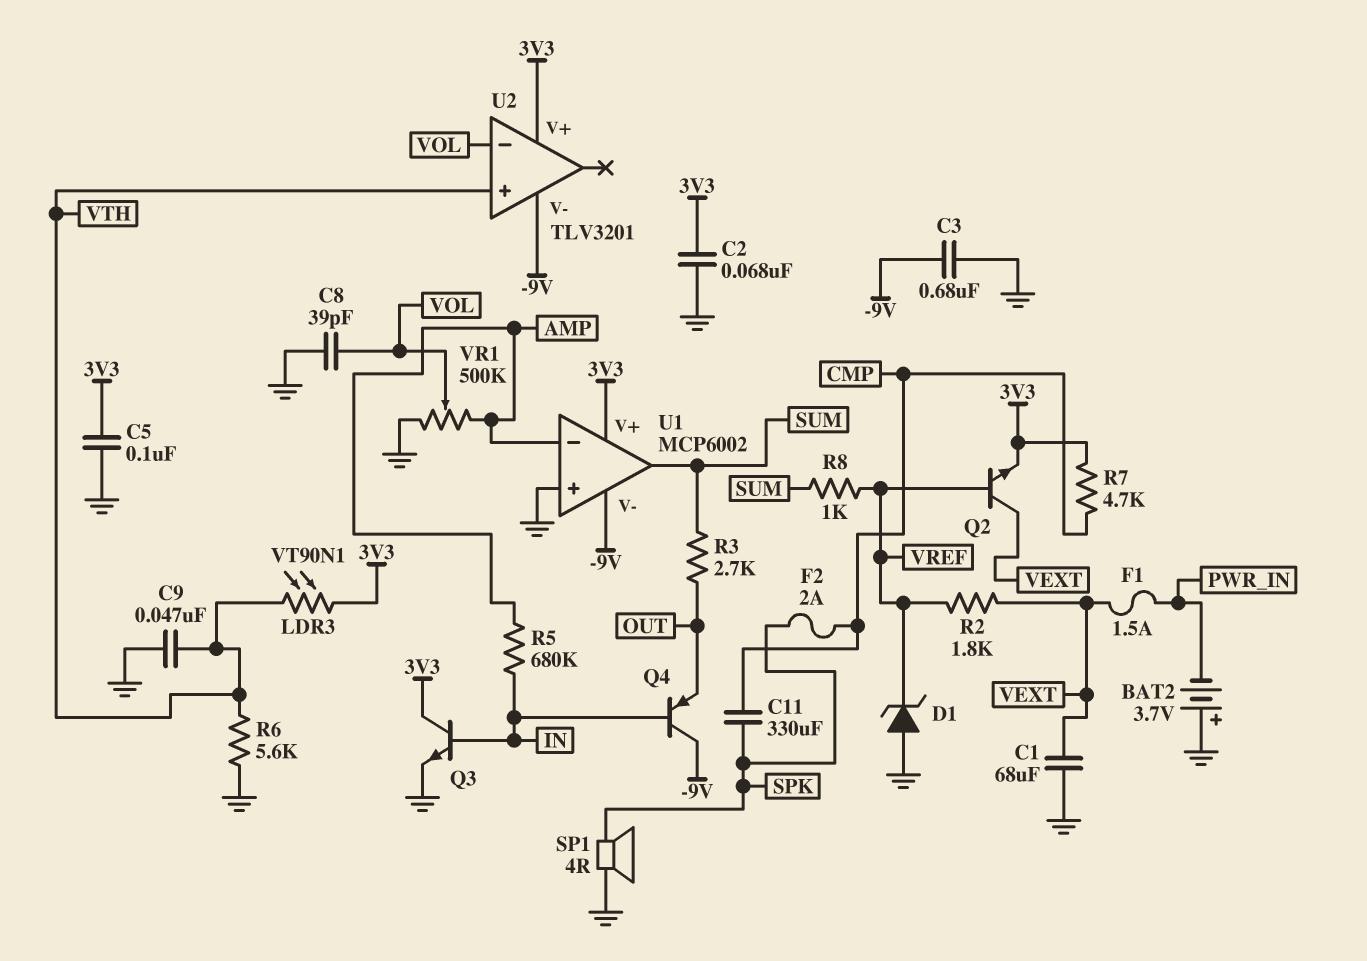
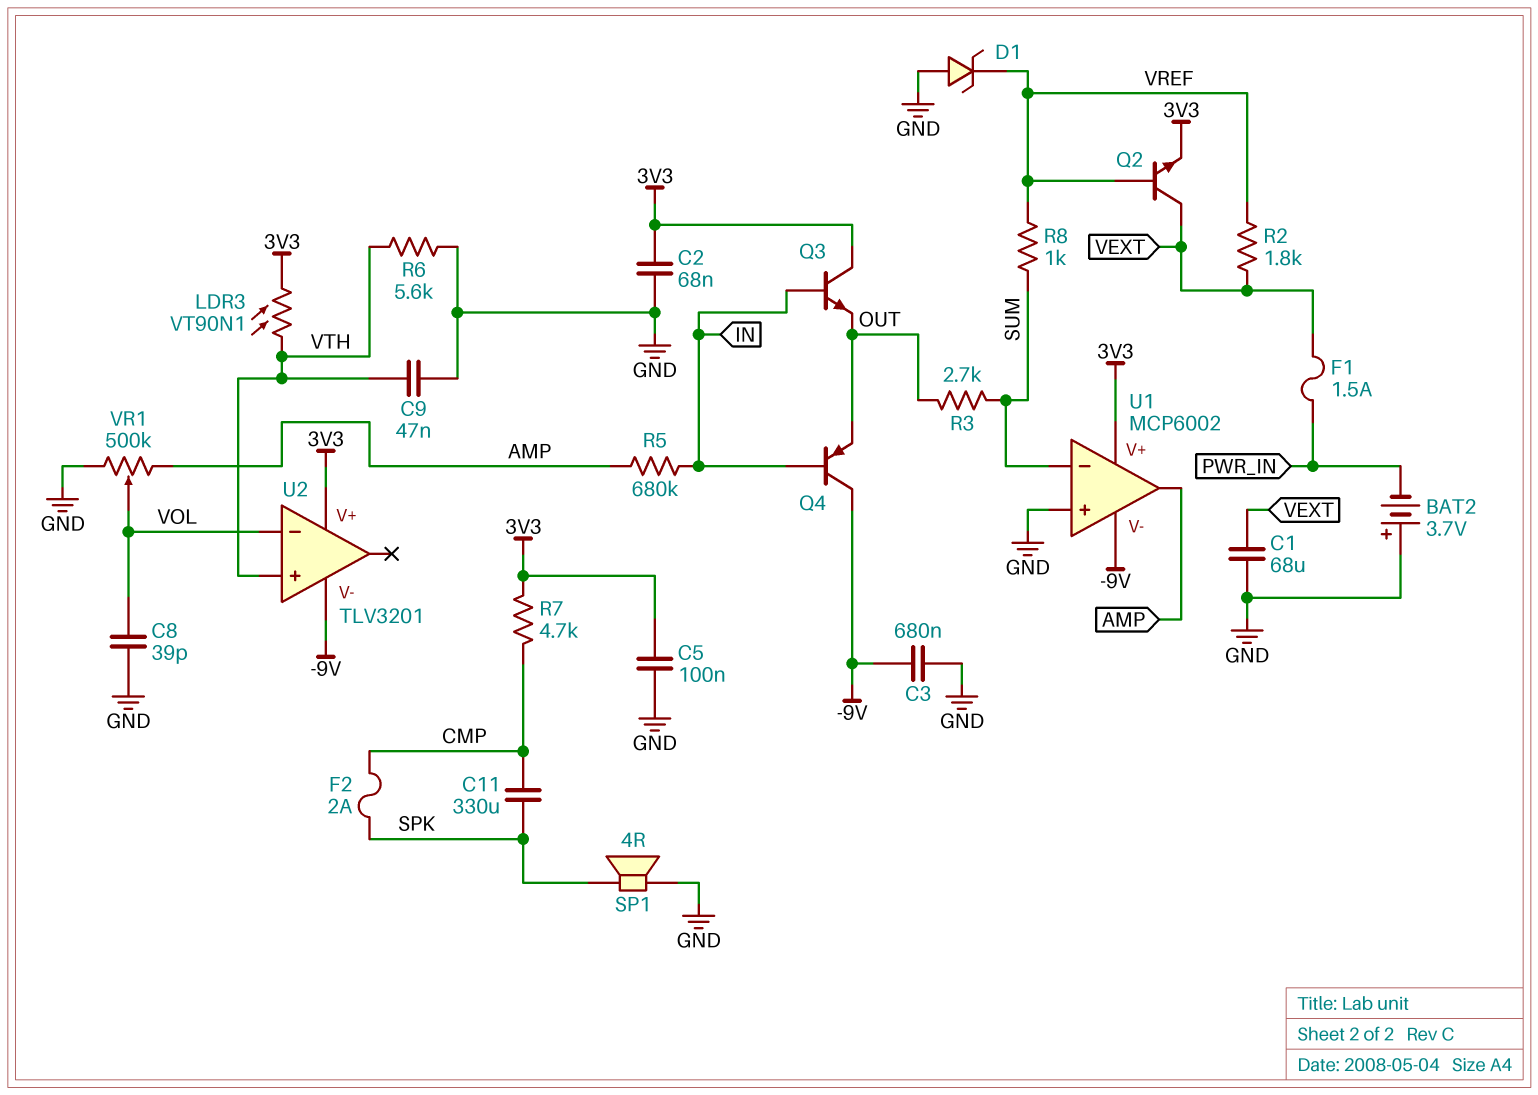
Q3: NPN (B IN, C 3V3, E GND) -> NPN (B IN, C 3V3, E OUT)
U1 pin in-: AMP -> SUM
U1 pin out: SUM -> AMP

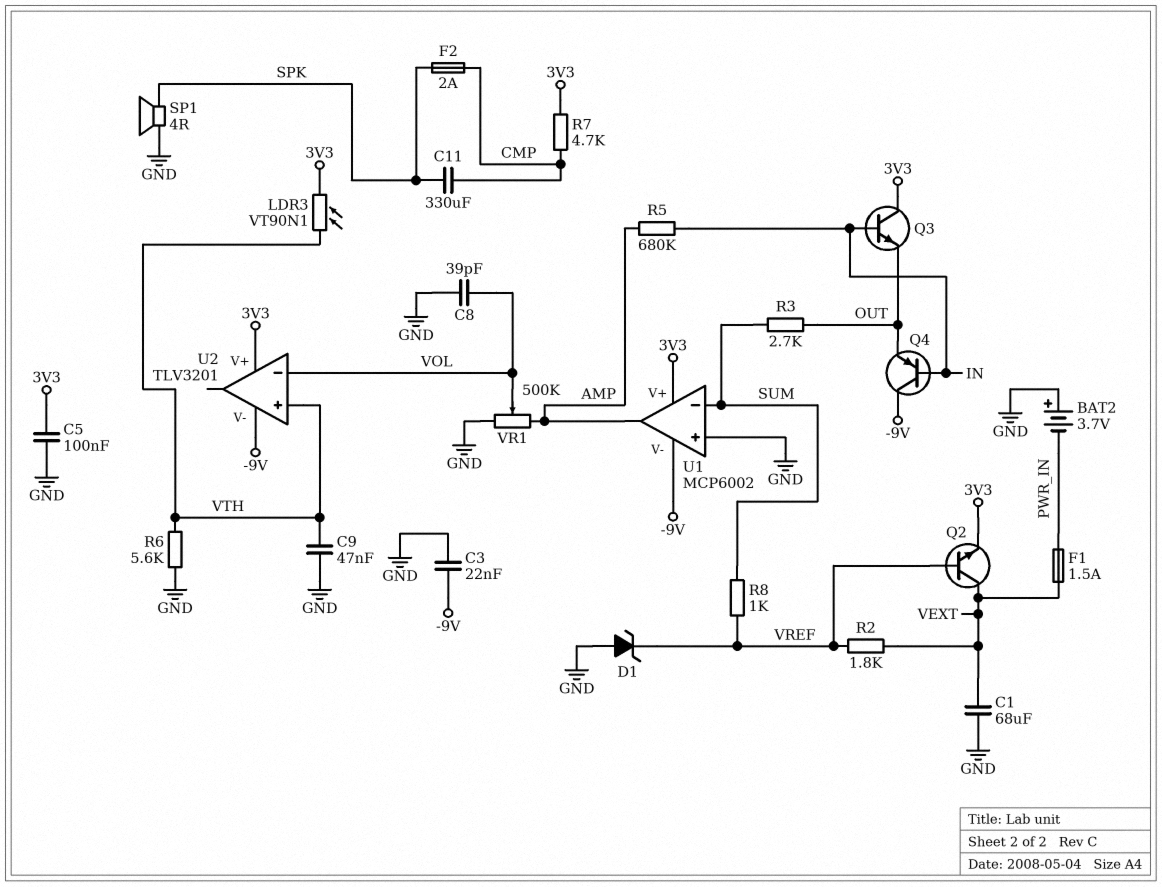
C2: 68nF (3V3, GND) -> none
C3: 680nF (-9V, GND) -> 22nF (-9V, GND)

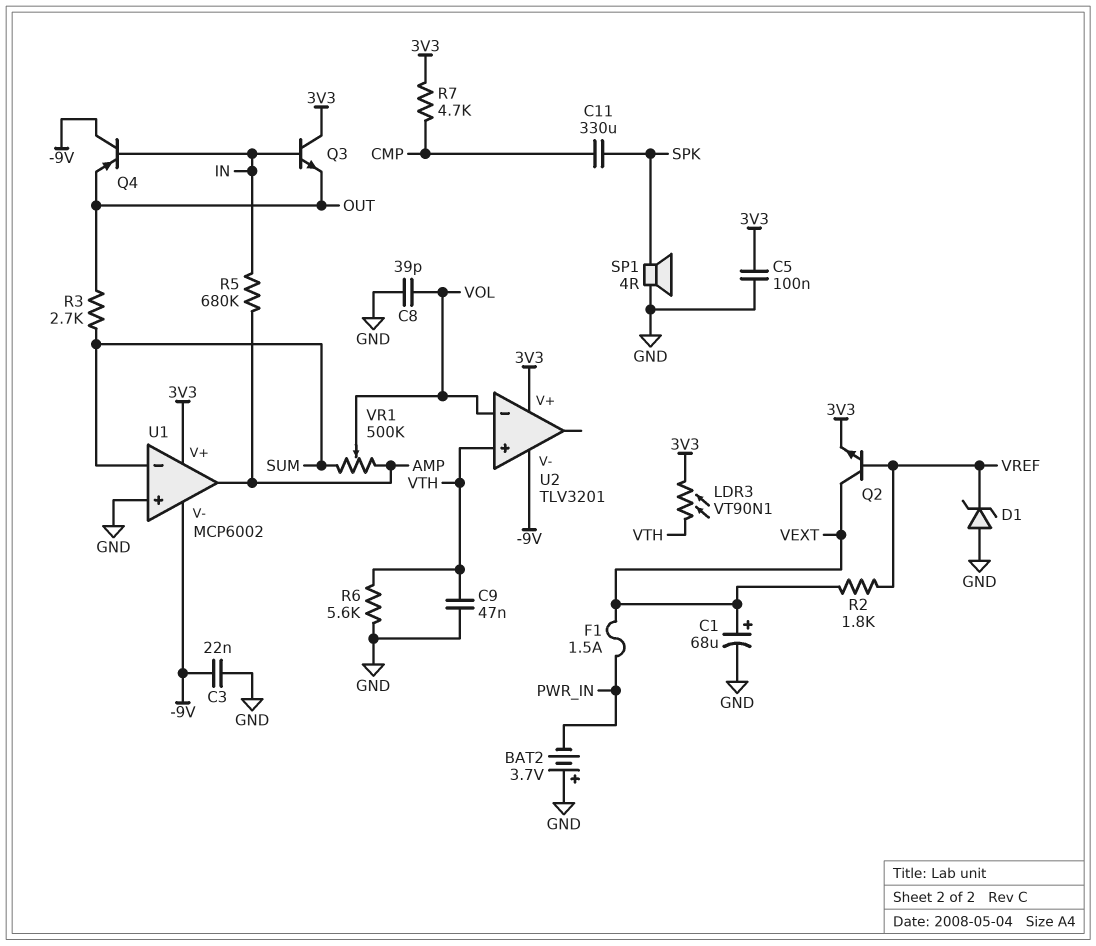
C1: 68uF (GND, VEXT) -> 68uF (plus VEXT, minus GND)
F2: 2A (CMP, SPK) -> none
R8: 1k (SUM, VREF) -> none
VR1: 500k (AMP, GND, wiper VOL) -> 500k (AMP, SUM, wiper VOL)

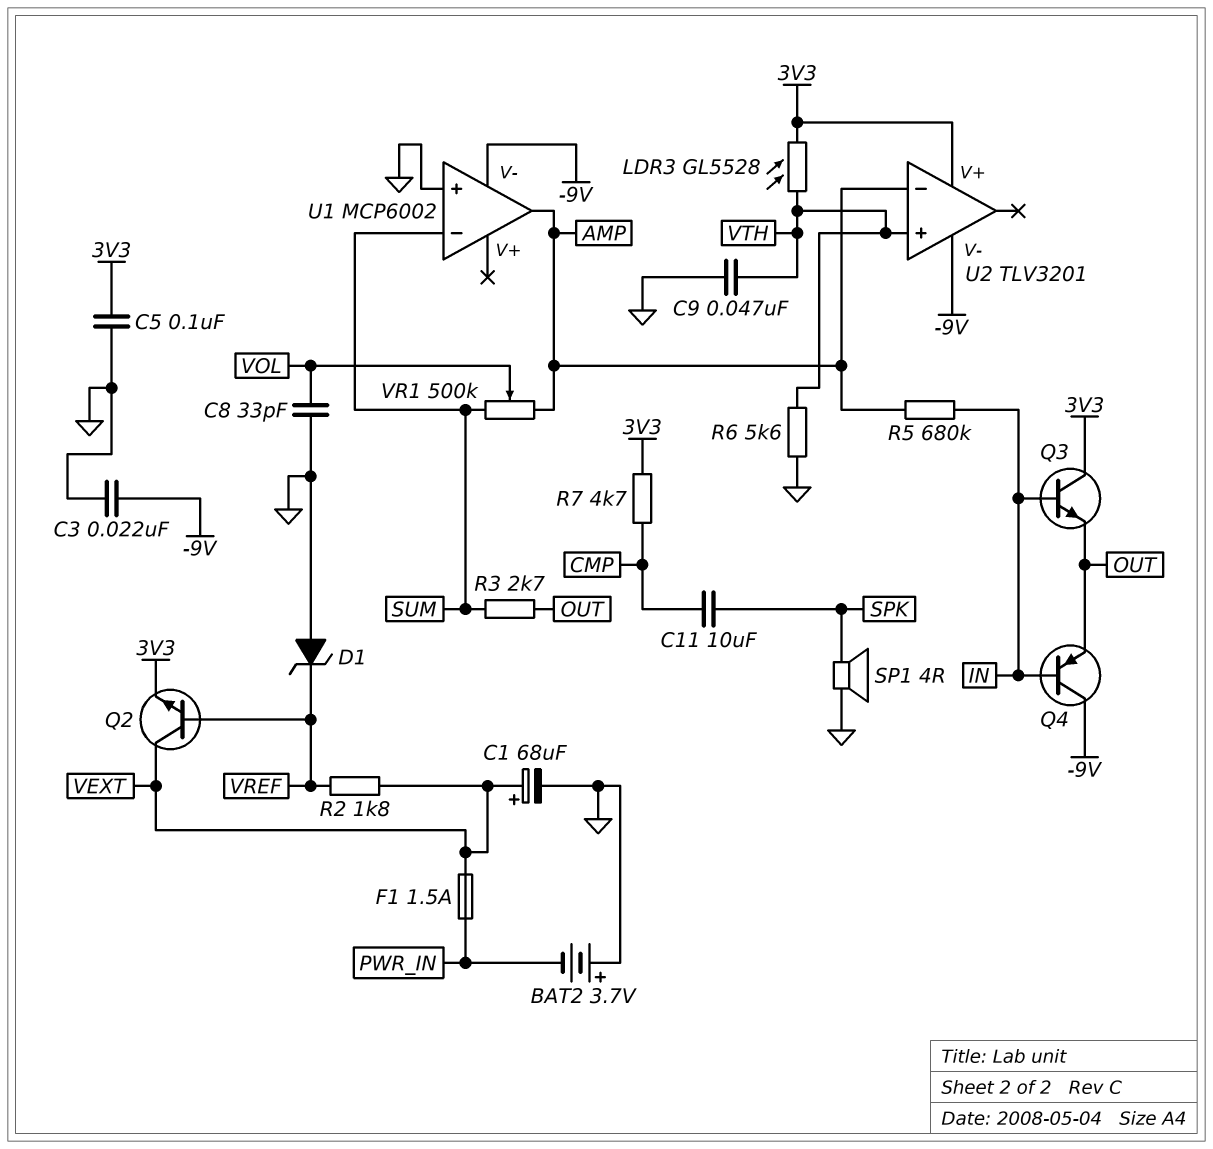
C8: 39pF (GND, VOL) -> 33pF (GND, VOL)
C11: 330uF (CMP, SPK) -> 10uF (CMP, SPK)
LDR3: VT90N1 (3V3, VTH) -> GL5528 (3V3, VTH)
U1 pin V+: 3V3 -> none
U2 pin in-: VOL -> AMP

